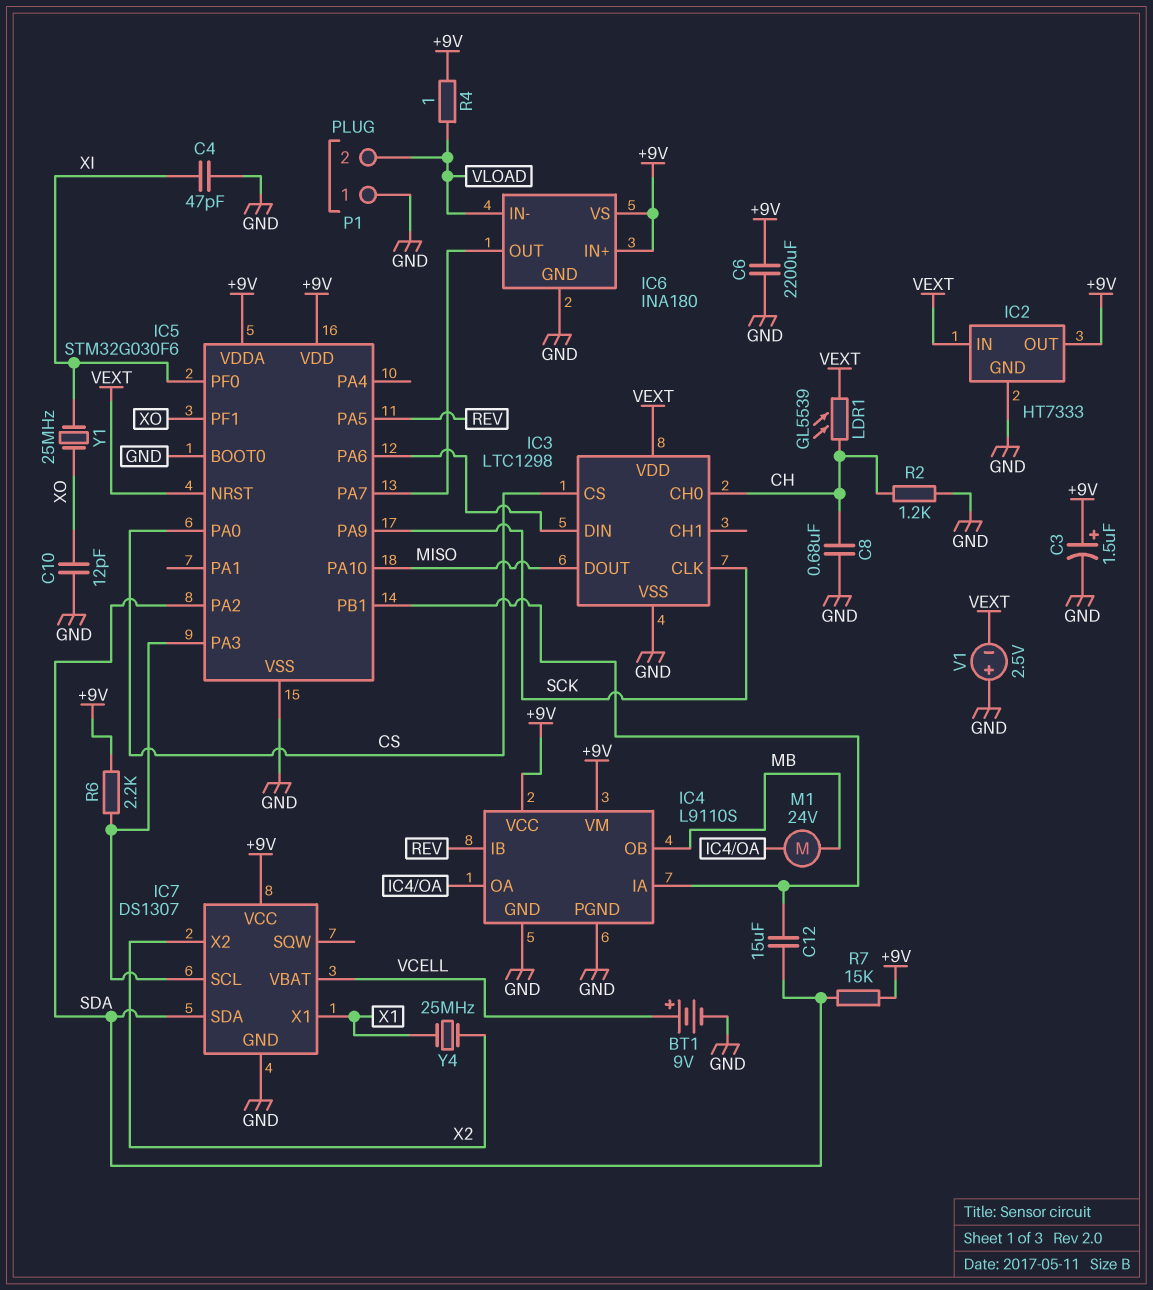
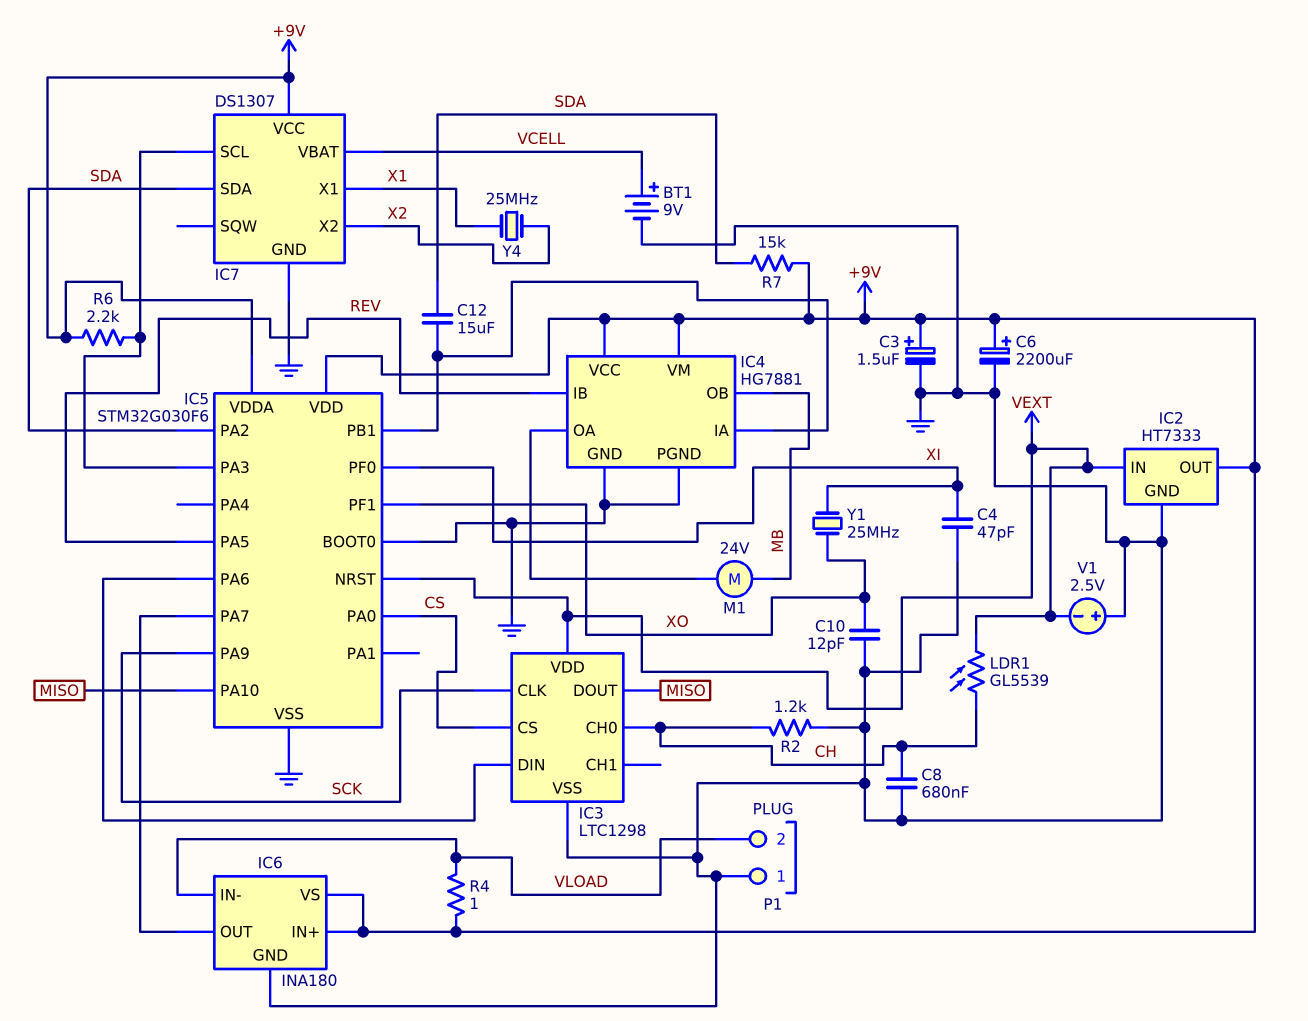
C6: 2200uF (+9V, GND) -> 2200uF (plus +9V, minus GND)
IC4: L9110S -> HG7881

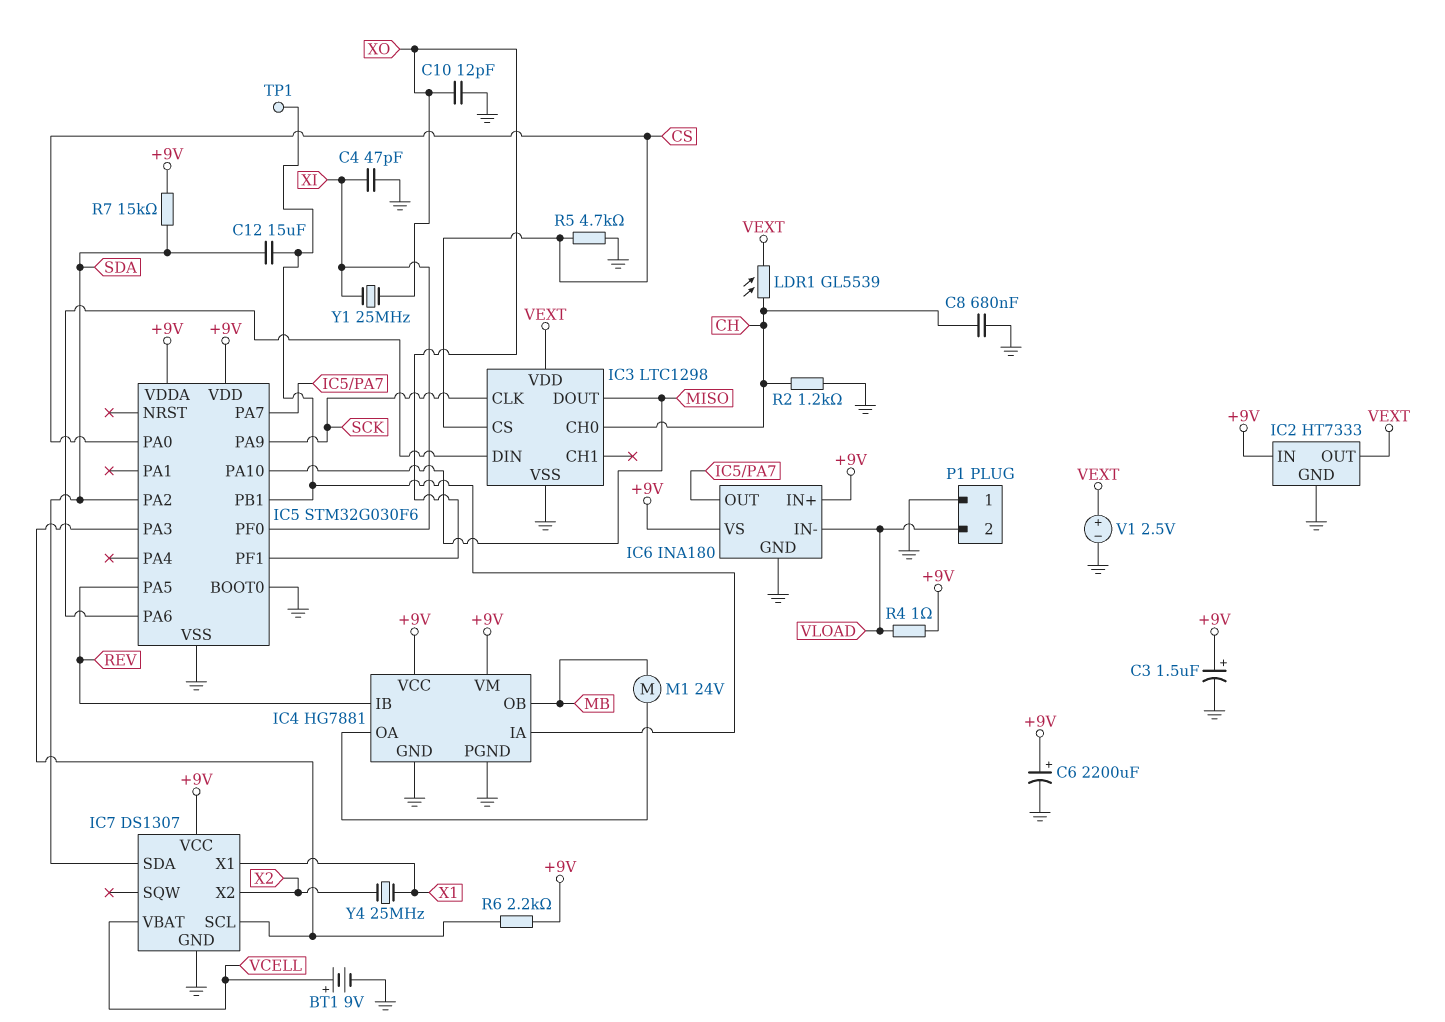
IC2 pin IN: VEXT -> +9V
IC2 pin OUT: +9V -> VEXT
IC5 pin NRST: VEXT -> none
R5: none -> 4.7k (CS, GND)
TP1: none -> test point (IC4/IA)
V1: 2.5V (plus GND, minus VEXT) -> 2.5V (plus VEXT, minus GND)

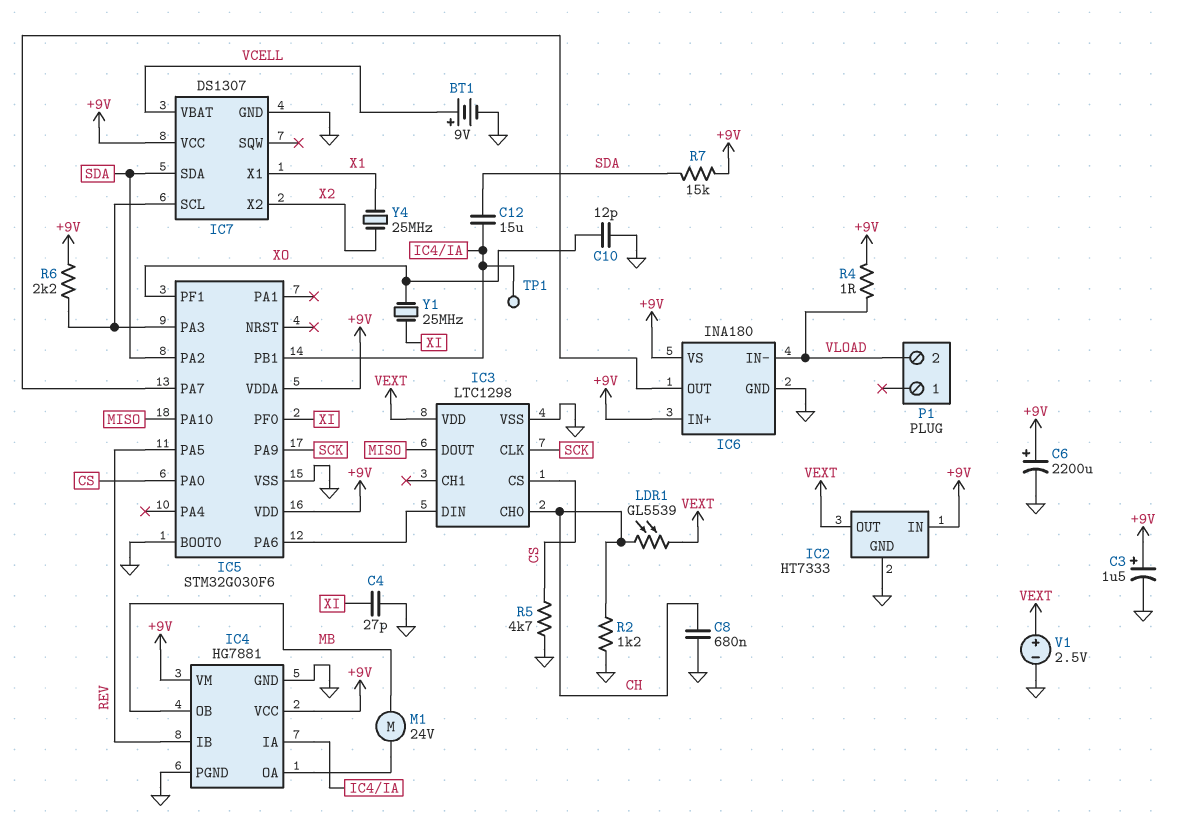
C4: 47pF (GND, XI) -> 27pF (GND, XI)
P1 pin 1: GND -> none

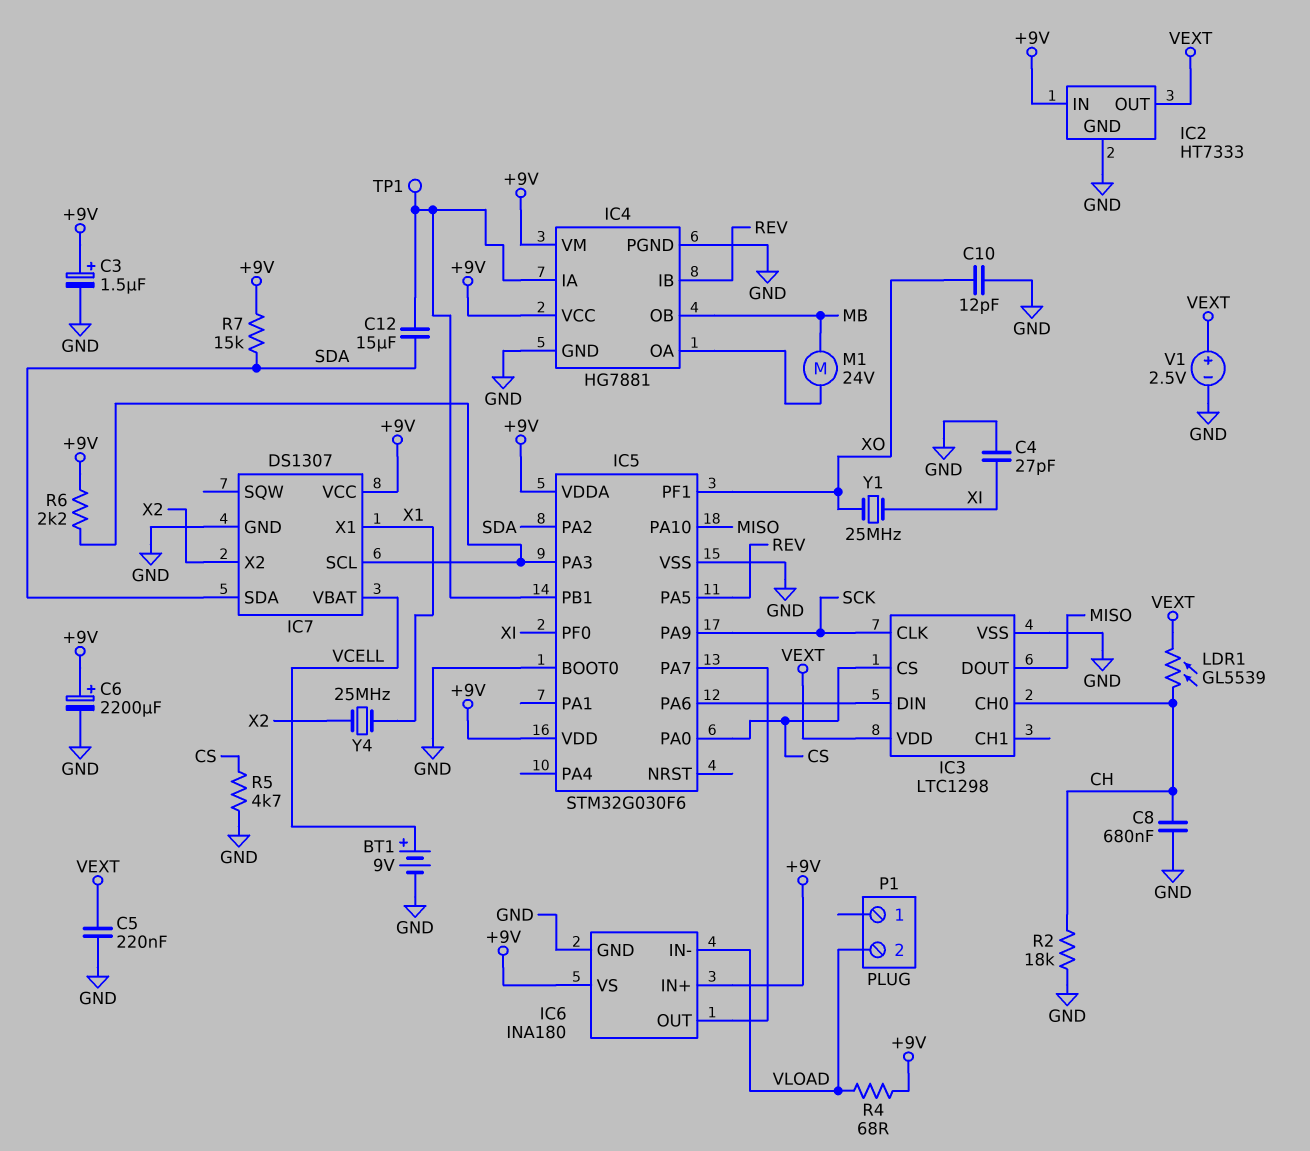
C5: none -> 220nF (GND, VEXT)
R2: 1.2k (CH, GND) -> 18k (CH, GND)
R4: 1 (+9V, VLOAD) -> 68 (+9V, VLOAD)

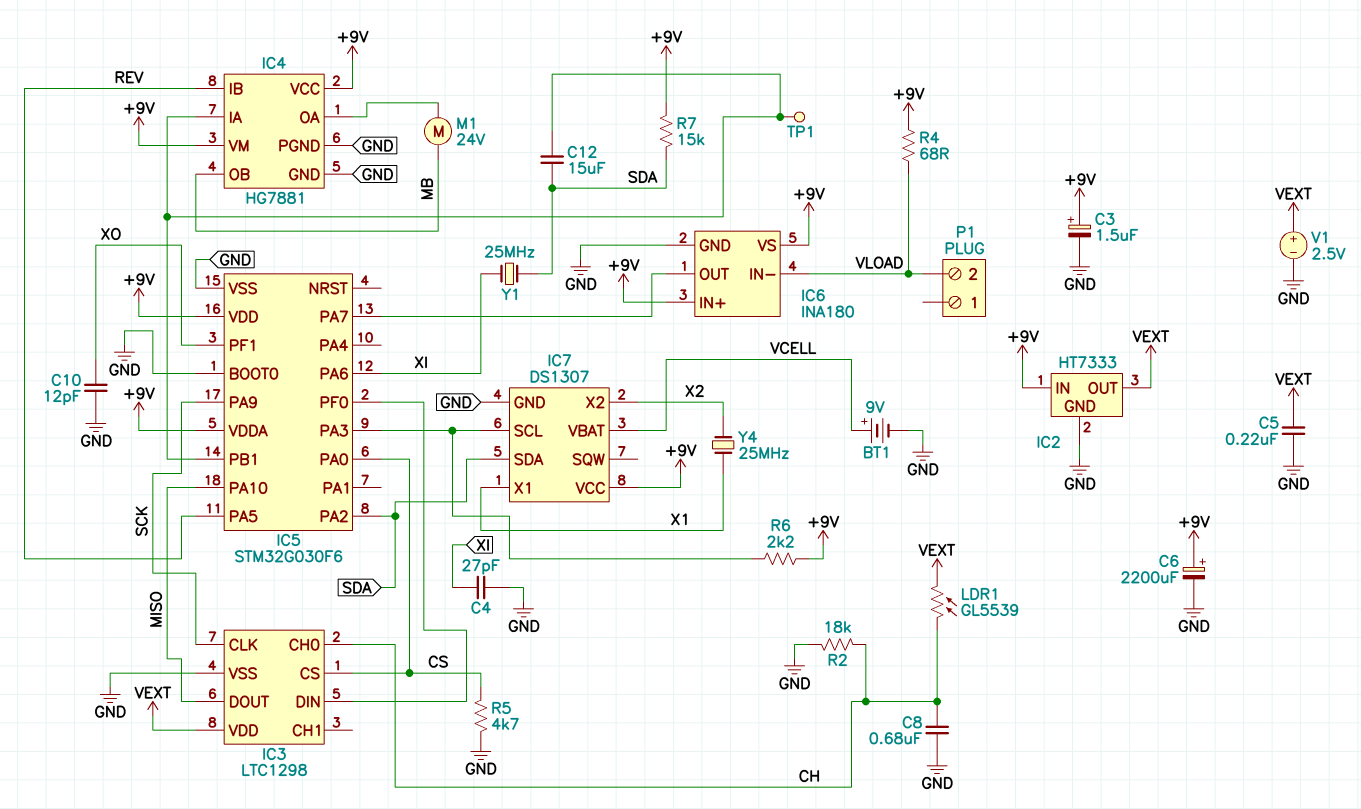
IC5 pin PA6: IC3/DIN -> XI
IC5 pin PF0: XI -> IC3/DIN
Y1: 25MHz (XI, XO) -> 25MHz (SDA, XI)

